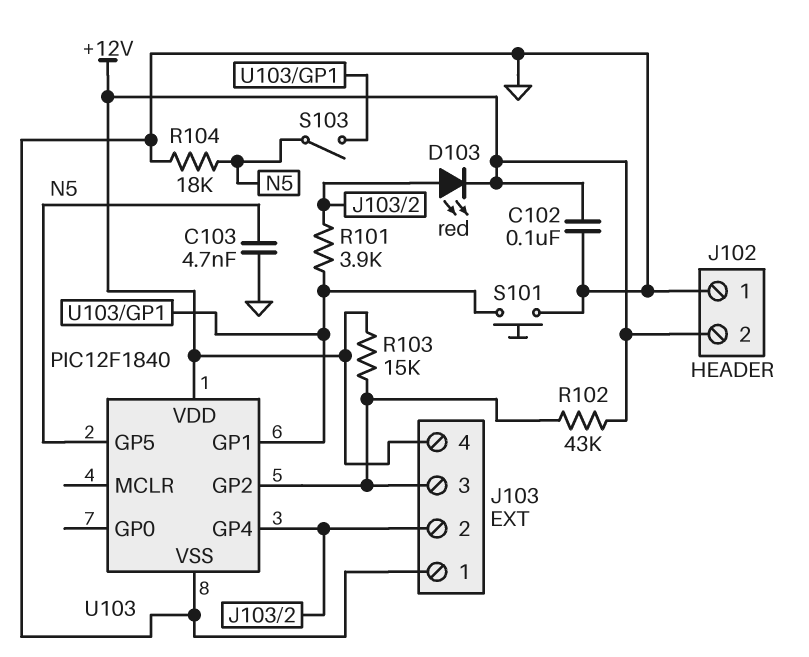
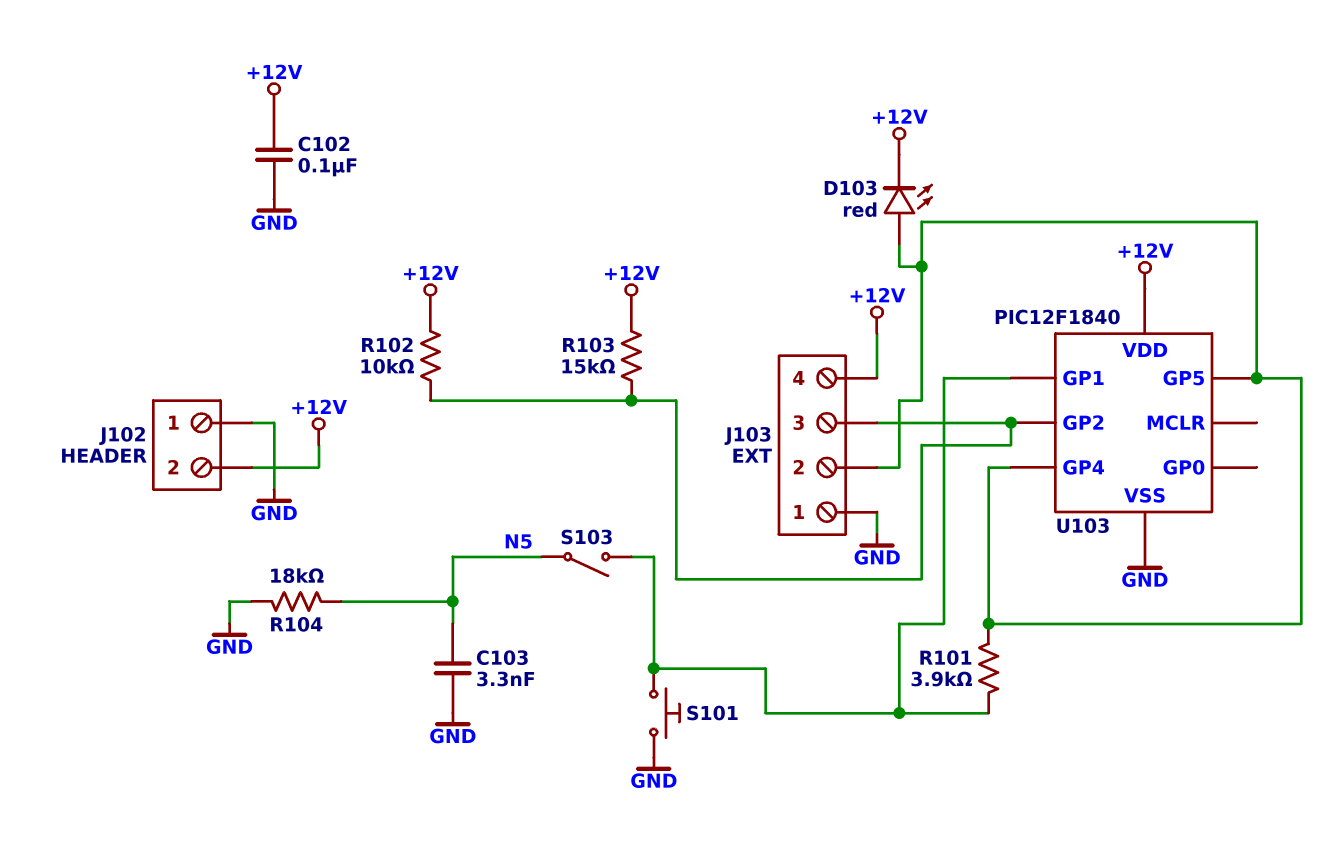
C103: 4.7nF (GND, N5) -> 3.3nF (GND, N5)
R102: 43k (+12V, J103/3) -> 10k (+12V, J103/3)
U103 pin GP5: N5 -> J103/2

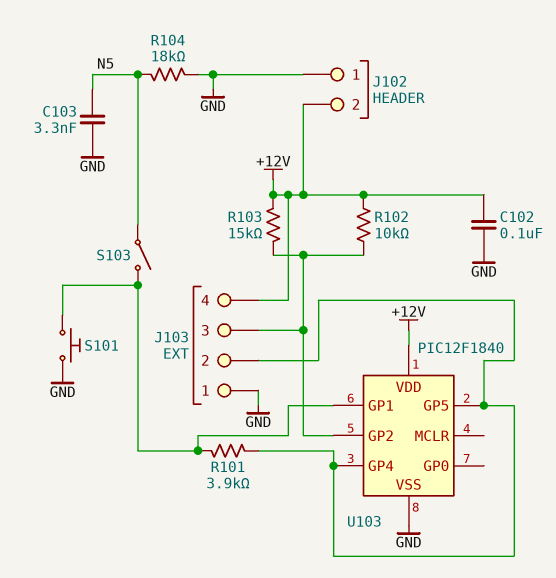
D103: LED red (A J103/2, K +12V) -> none

